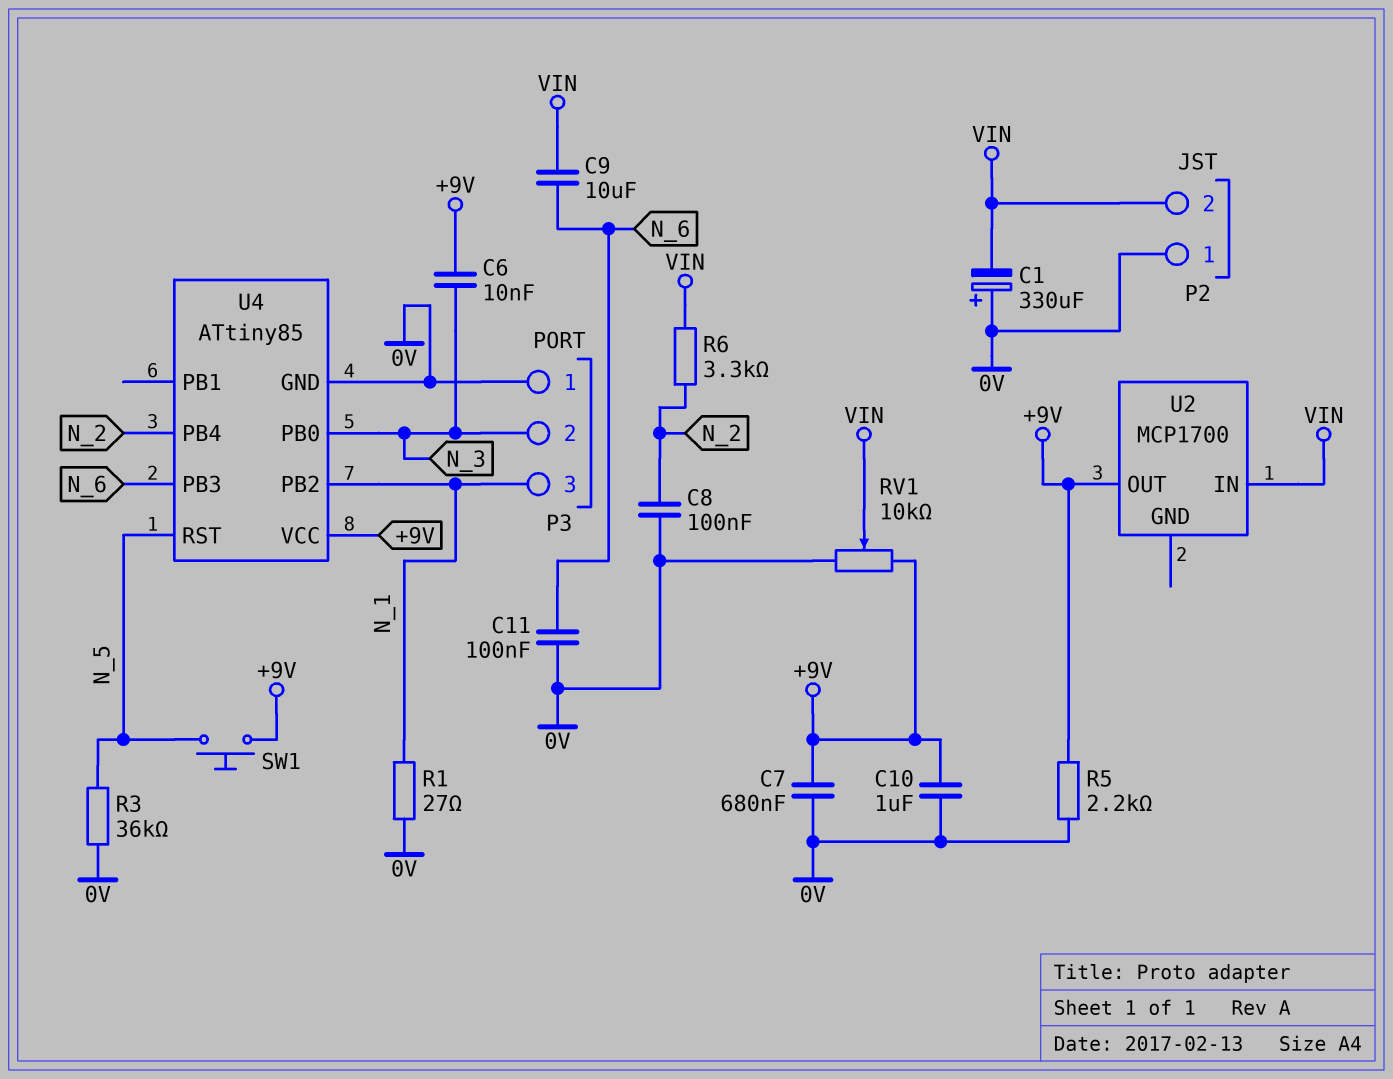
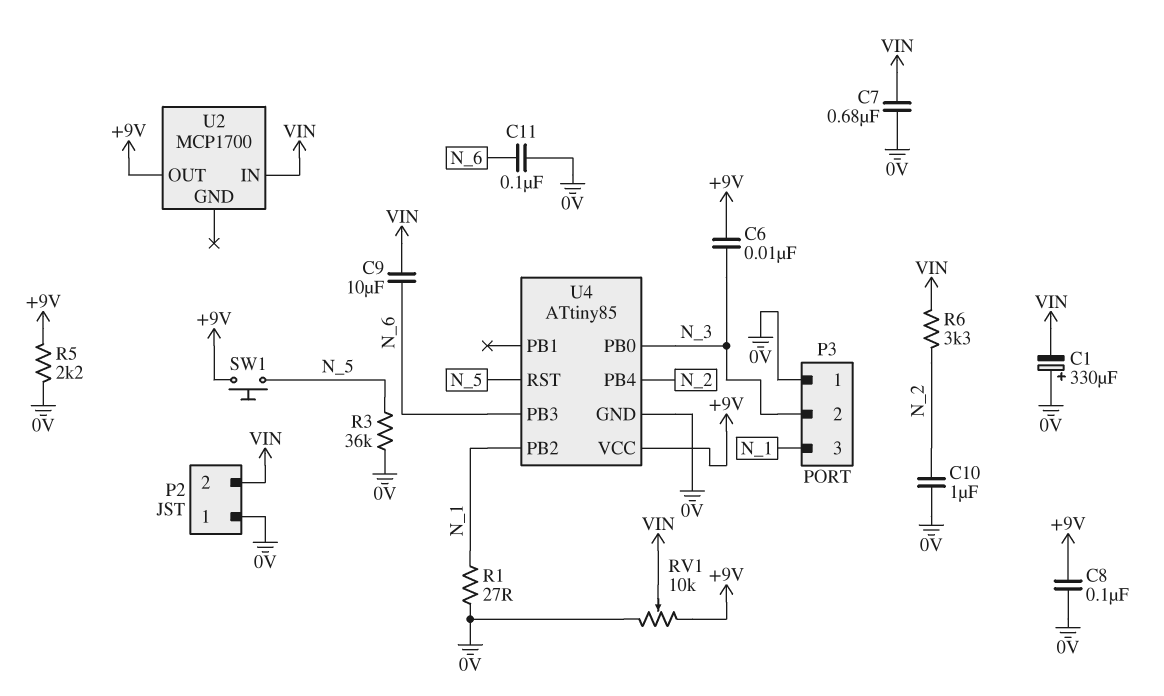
C7: 680nF (+9V, 0V) -> 680nF (0V, VIN)
C8: 100nF (0V, N_2) -> 100nF (+9V, 0V)
C10: 1uF (+9V, 0V) -> 1uF (0V, N_2)

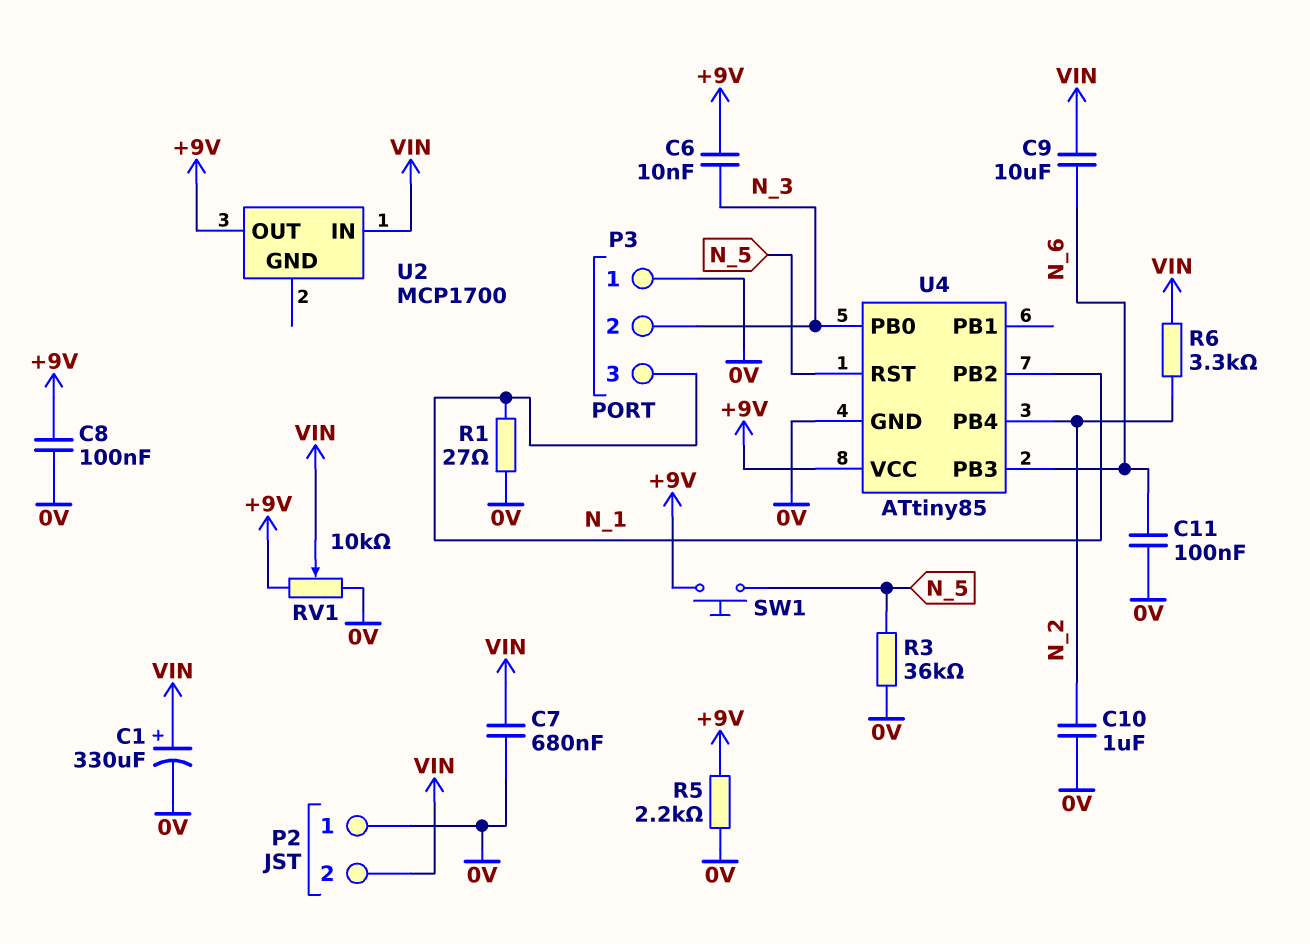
C1: 330uF (plus 0V, minus VIN) -> 330uF (plus VIN, minus 0V)

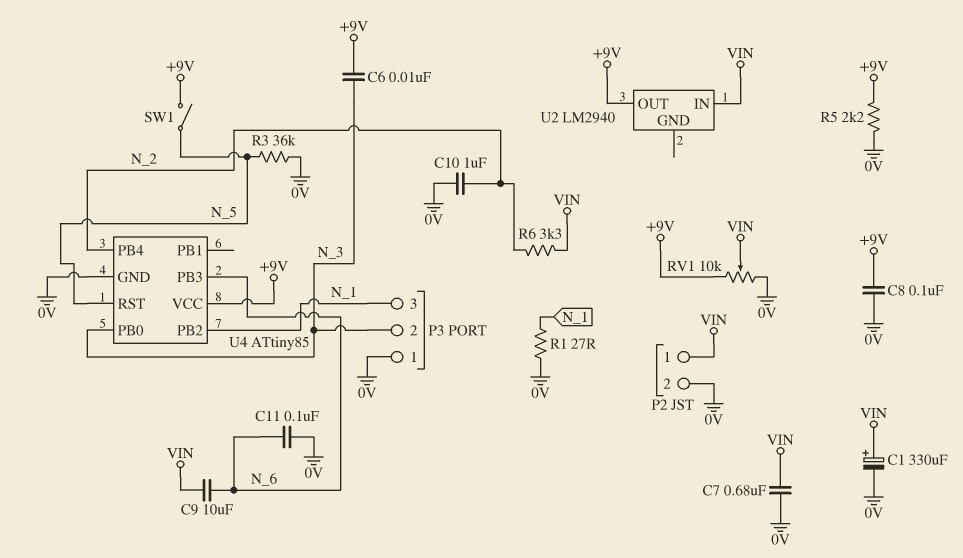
P2 pin 1: 0V -> VIN
P2 pin 2: VIN -> 0V
SW1: button (+9V, N_5) -> switch (+9V, N_5)
U2: MCP1700 -> LM2940

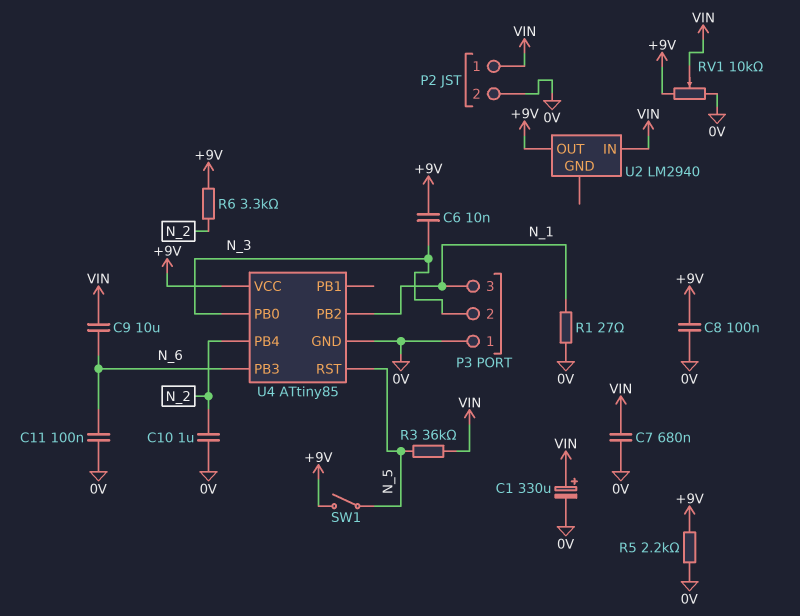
R3: 36k (0V, N_5) -> 36k (N_5, VIN)
R6: 3.3k (N_2, VIN) -> 3.3k (+9V, N_2)

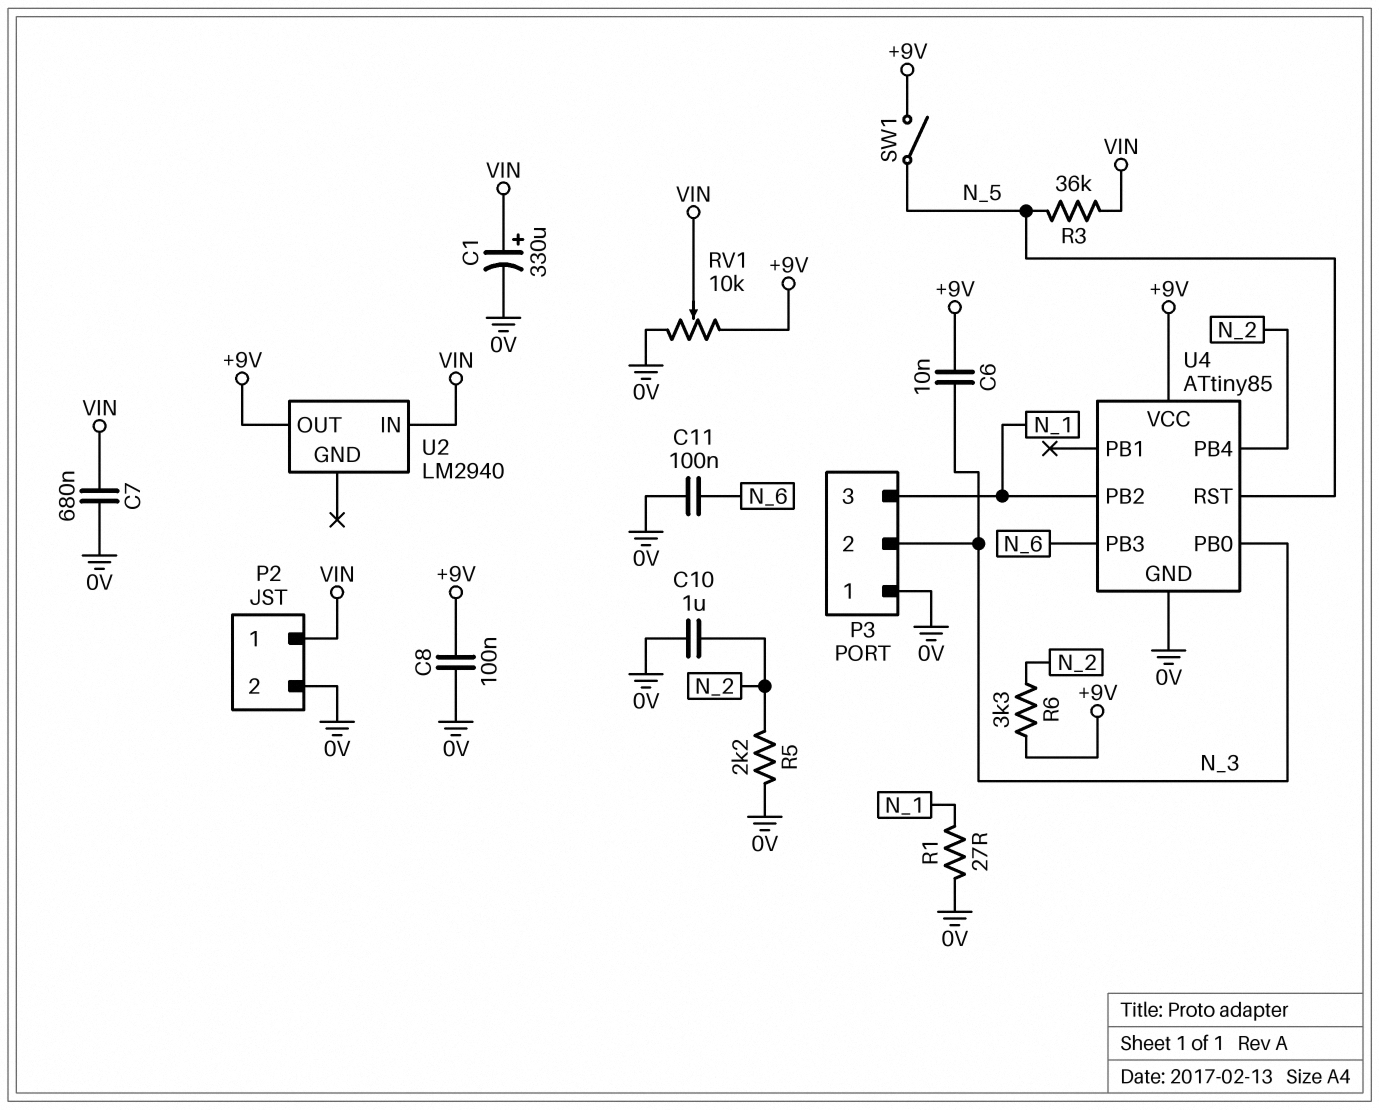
C9: 10uF (N_6, VIN) -> none
R5: 2.2k (+9V, 0V) -> 2.2k (0V, N_2)

